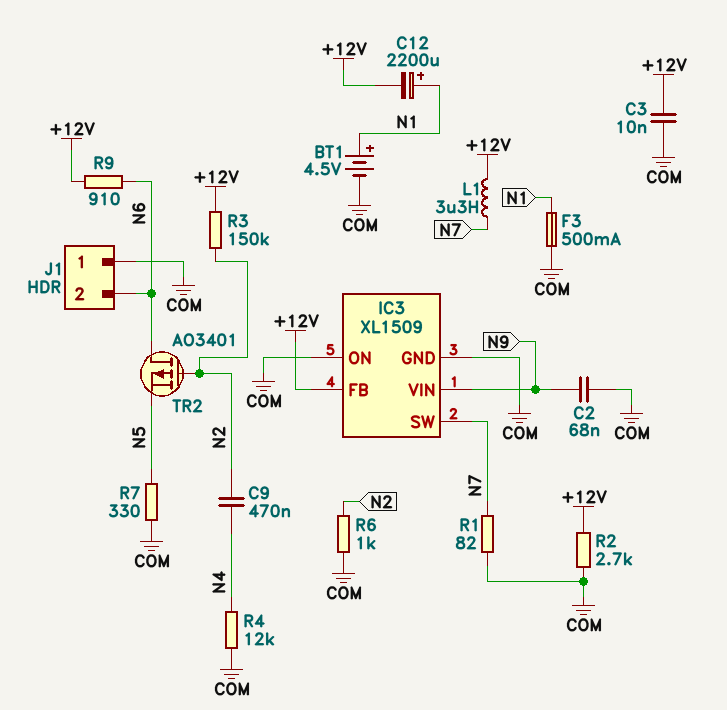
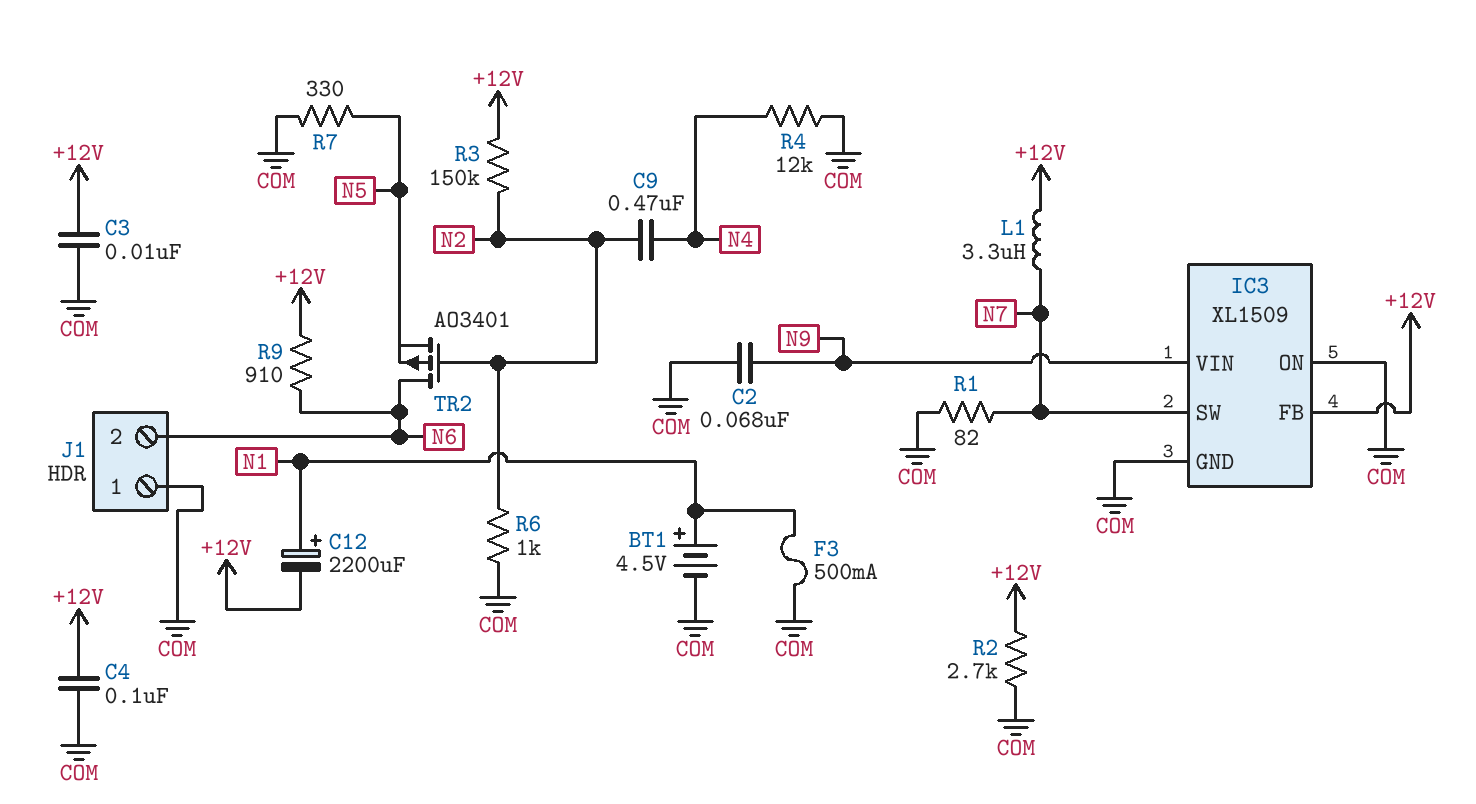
C4: none -> 100nF (+12V, COM)

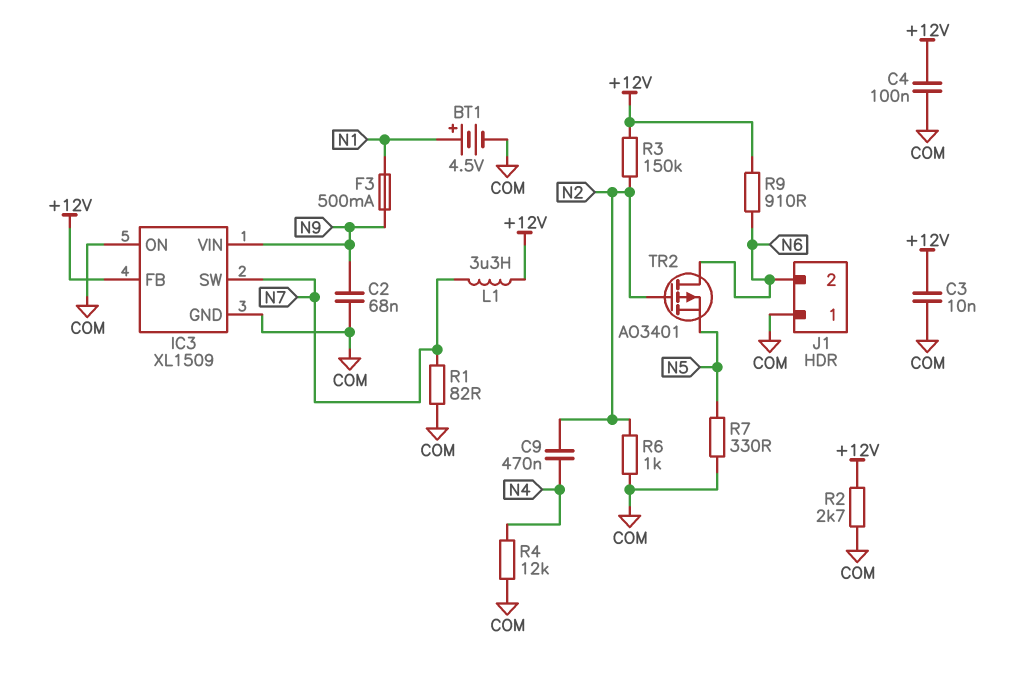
C12: 2200uF (plus N1, minus +12V) -> none
F3: 500mA (COM, N1) -> 500mA (N1, N9)

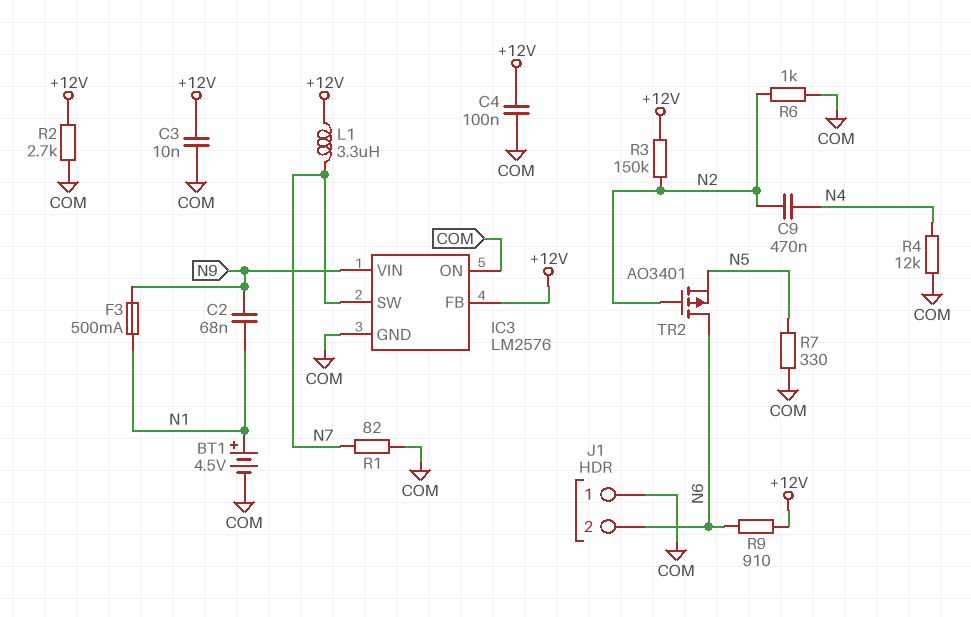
C2: 68nF (COM, N9) -> 68nF (N1, N9)
IC3: XL1509 -> LM2576

